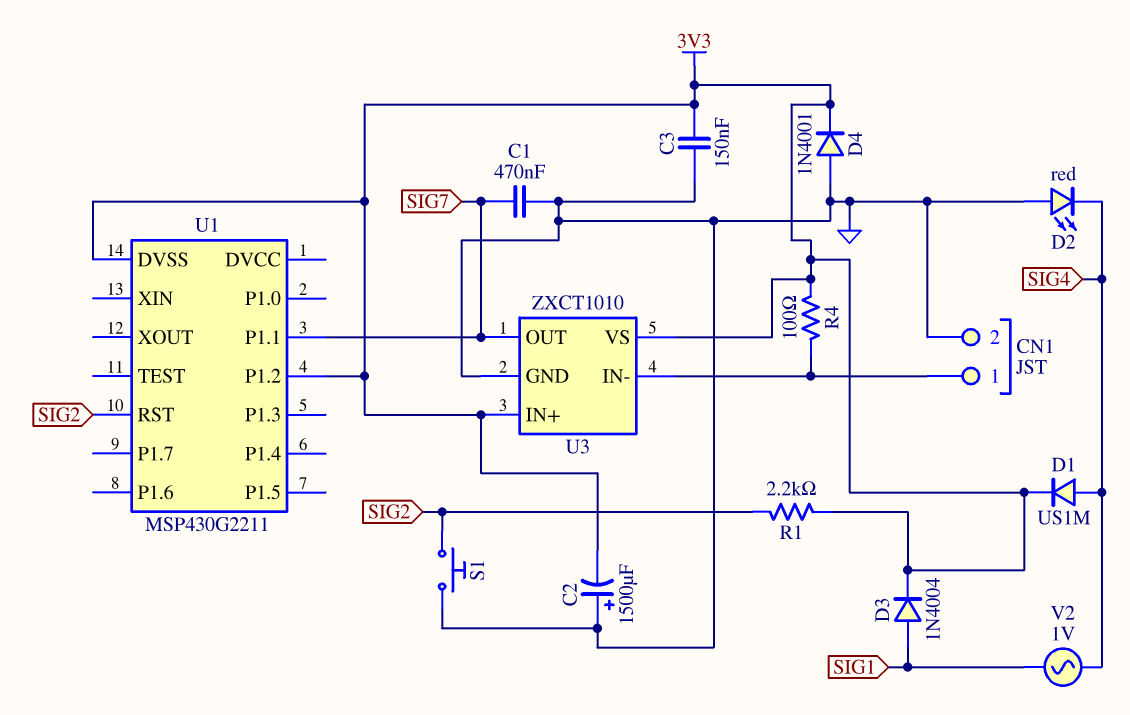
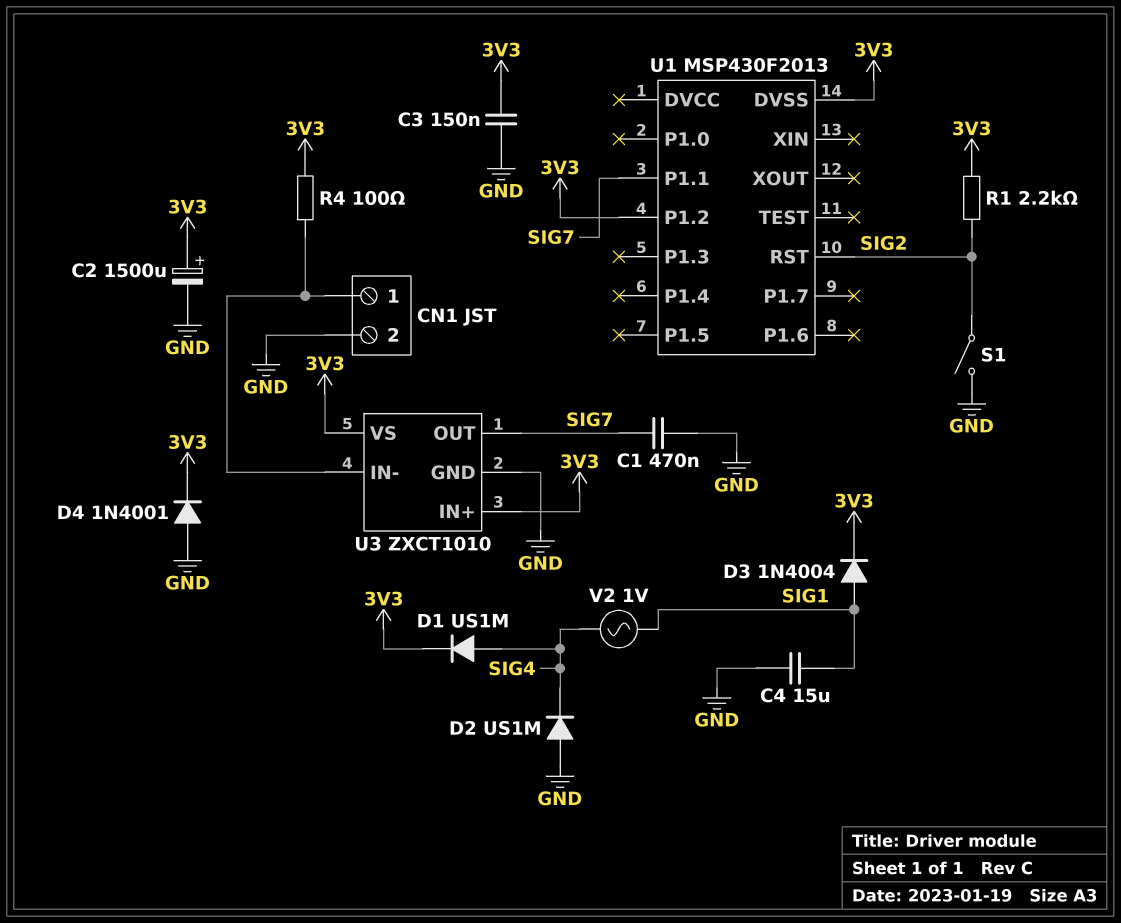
C2: 1500uF (plus GND, minus 3V3) -> 1500uF (plus 3V3, minus GND)
C4: none -> 15uF (GND, SIG1)
D2: LED red (A GND, K SIG4) -> diode US1M (A GND, K SIG4)
S1: button (GND, SIG2) -> switch (GND, SIG2)
U1: MSP430G2211 -> MSP430F2013

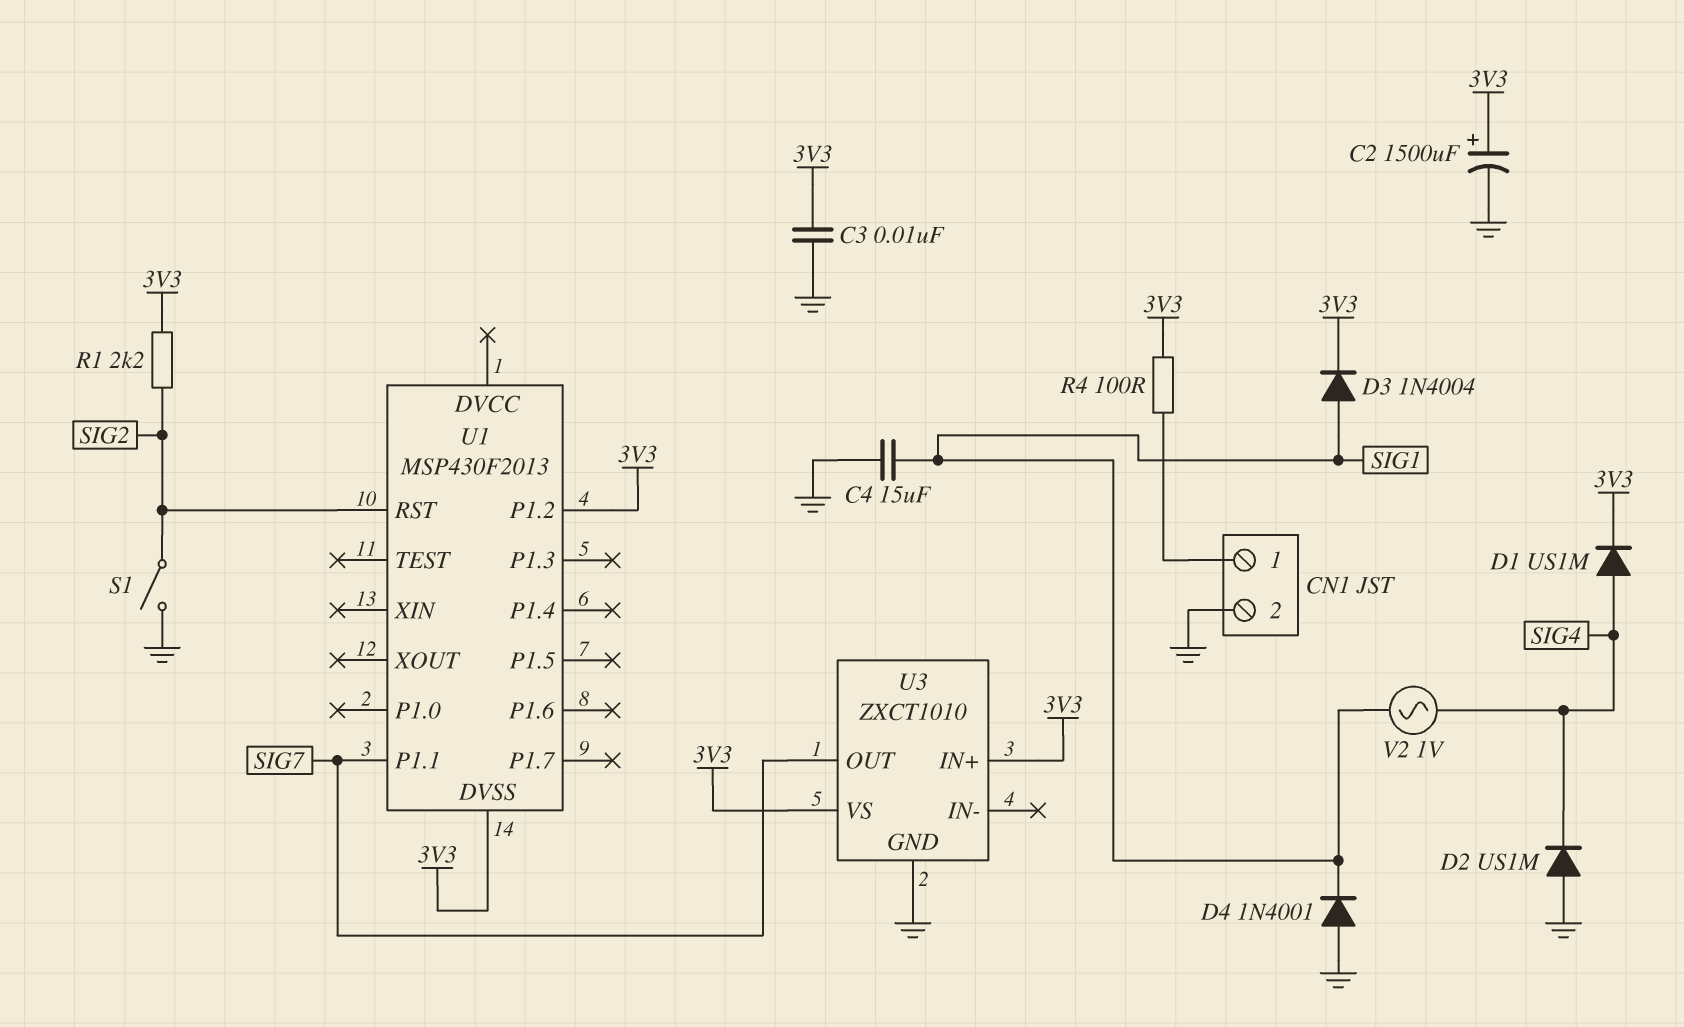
C1: 470nF (GND, SIG7) -> none
C3: 150nF (3V3, GND) -> 10nF (3V3, GND)
D4: diode 1N4001 (A GND, K 3V3) -> diode 1N4001 (A GND, K SIG1)
U3 pin IN-: CN1/1 -> none

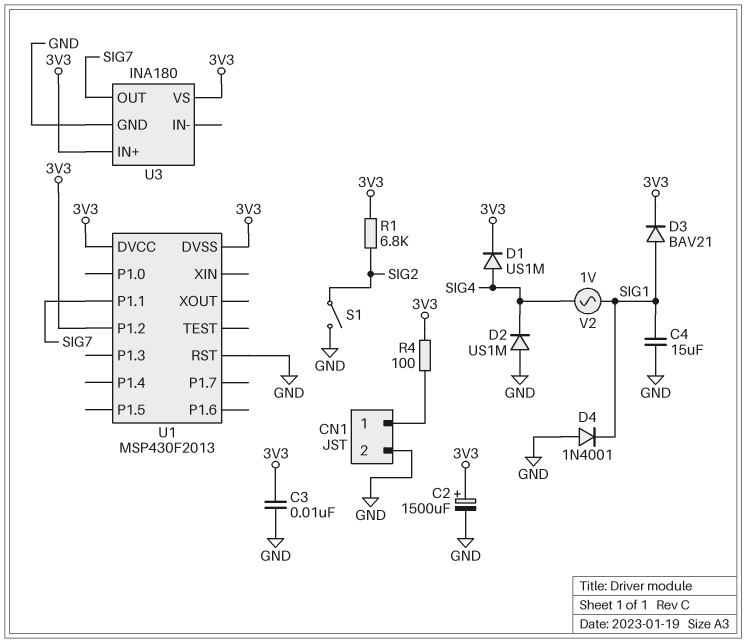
D3: diode 1N4004 (A SIG1, K 3V3) -> diode BAV21 (A SIG1, K 3V3)
R1: 2.2k (3V3, SIG2) -> 6.8k (3V3, SIG2)
U1 pin DVCC: none -> 3V3
U1 pin RST: SIG2 -> GND
U3: ZXCT1010 -> INA180

